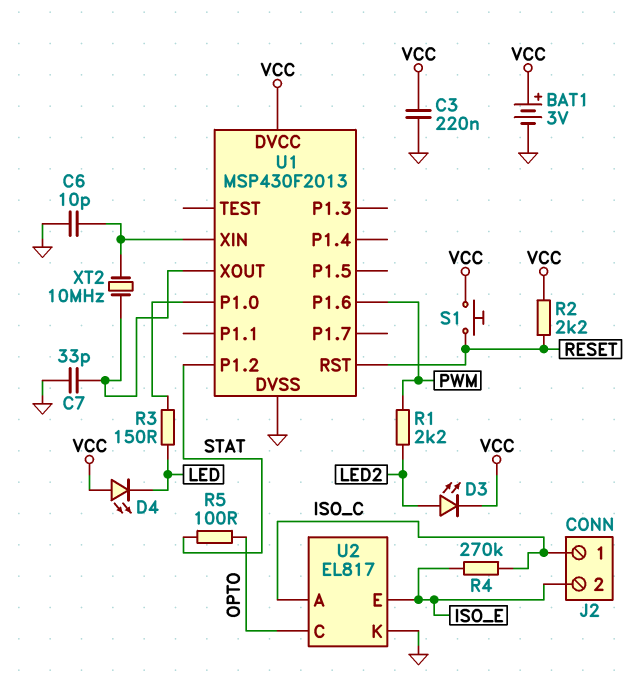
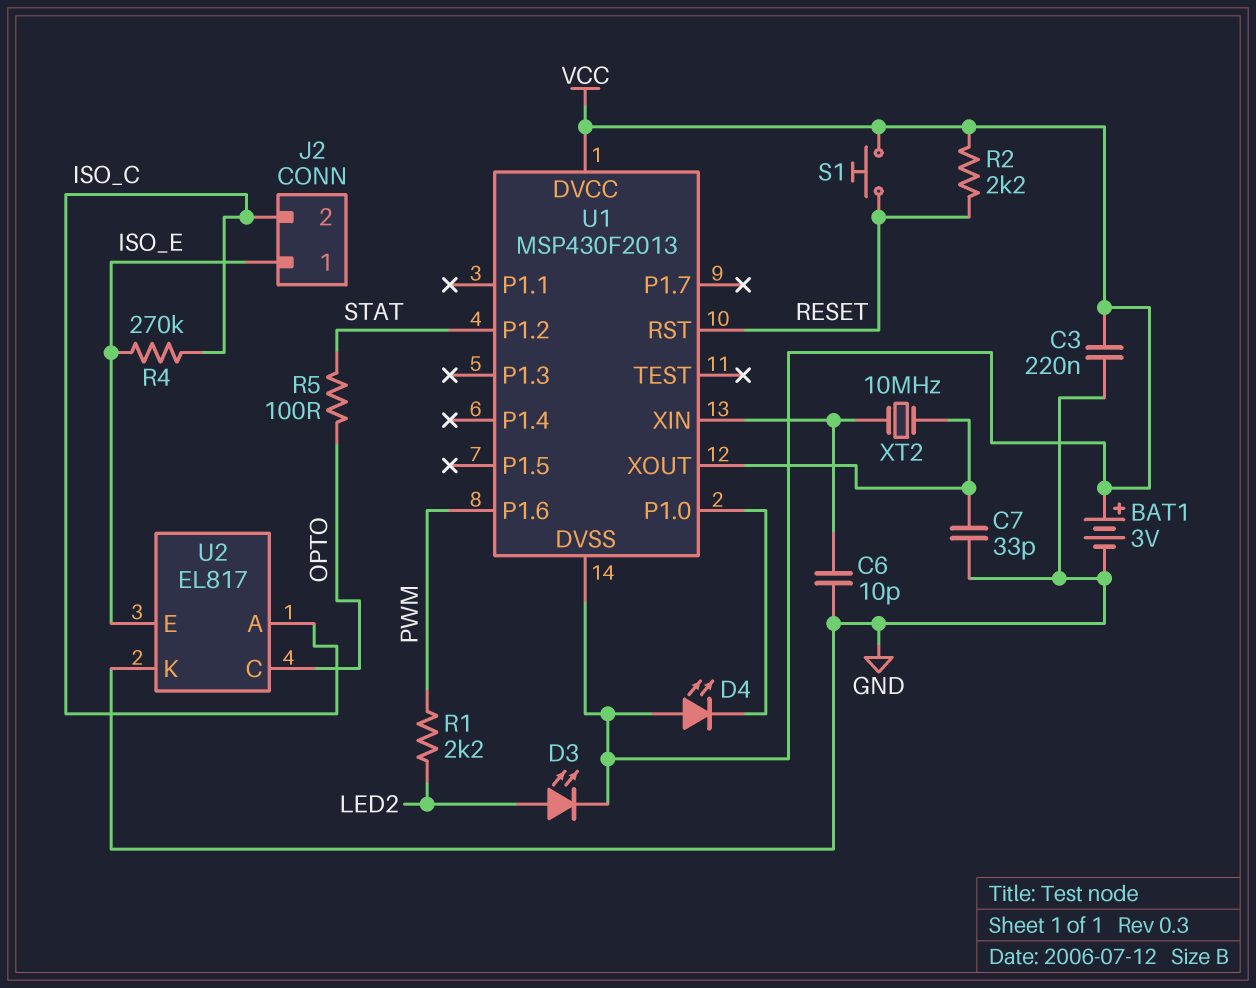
D4: LED (A VCC, K LED) -> LED (A VCC, K U1/P1.0)
J2 pin 1: ISO_C -> ISO_E
J2 pin 2: ISO_E -> ISO_C
R3: 150 (LED, U1/P1.0) -> none
U1 pin DVSS: GND -> VCC

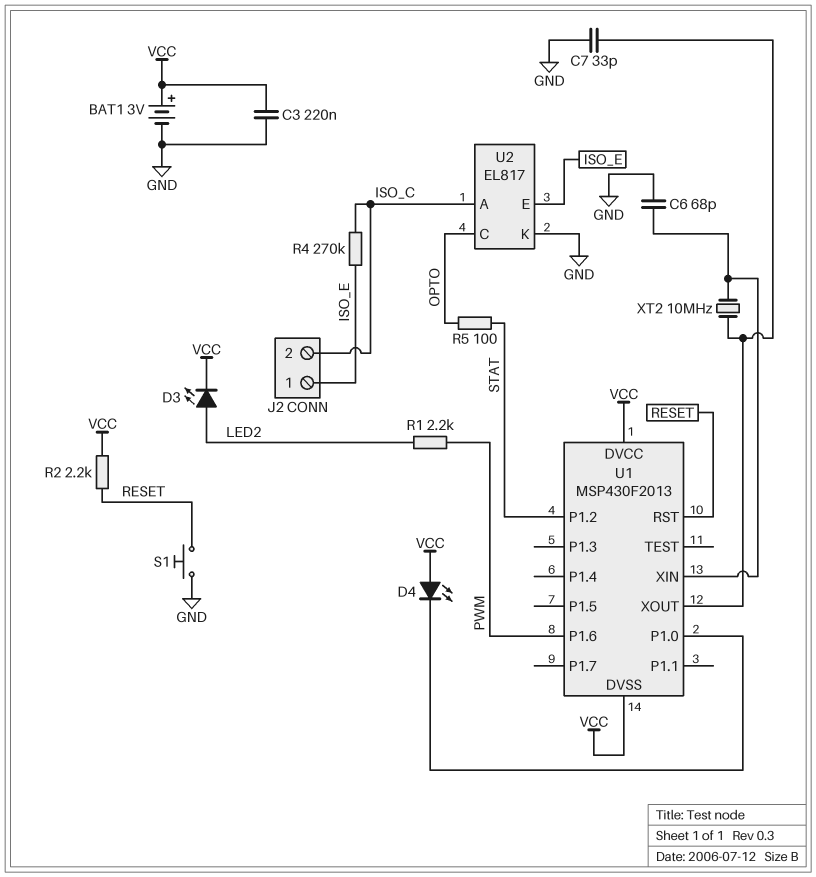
C6: 10pF (GND, U1/XIN) -> 68pF (GND, U1/XIN)
S1: button (RESET, VCC) -> button (GND, RESET)

